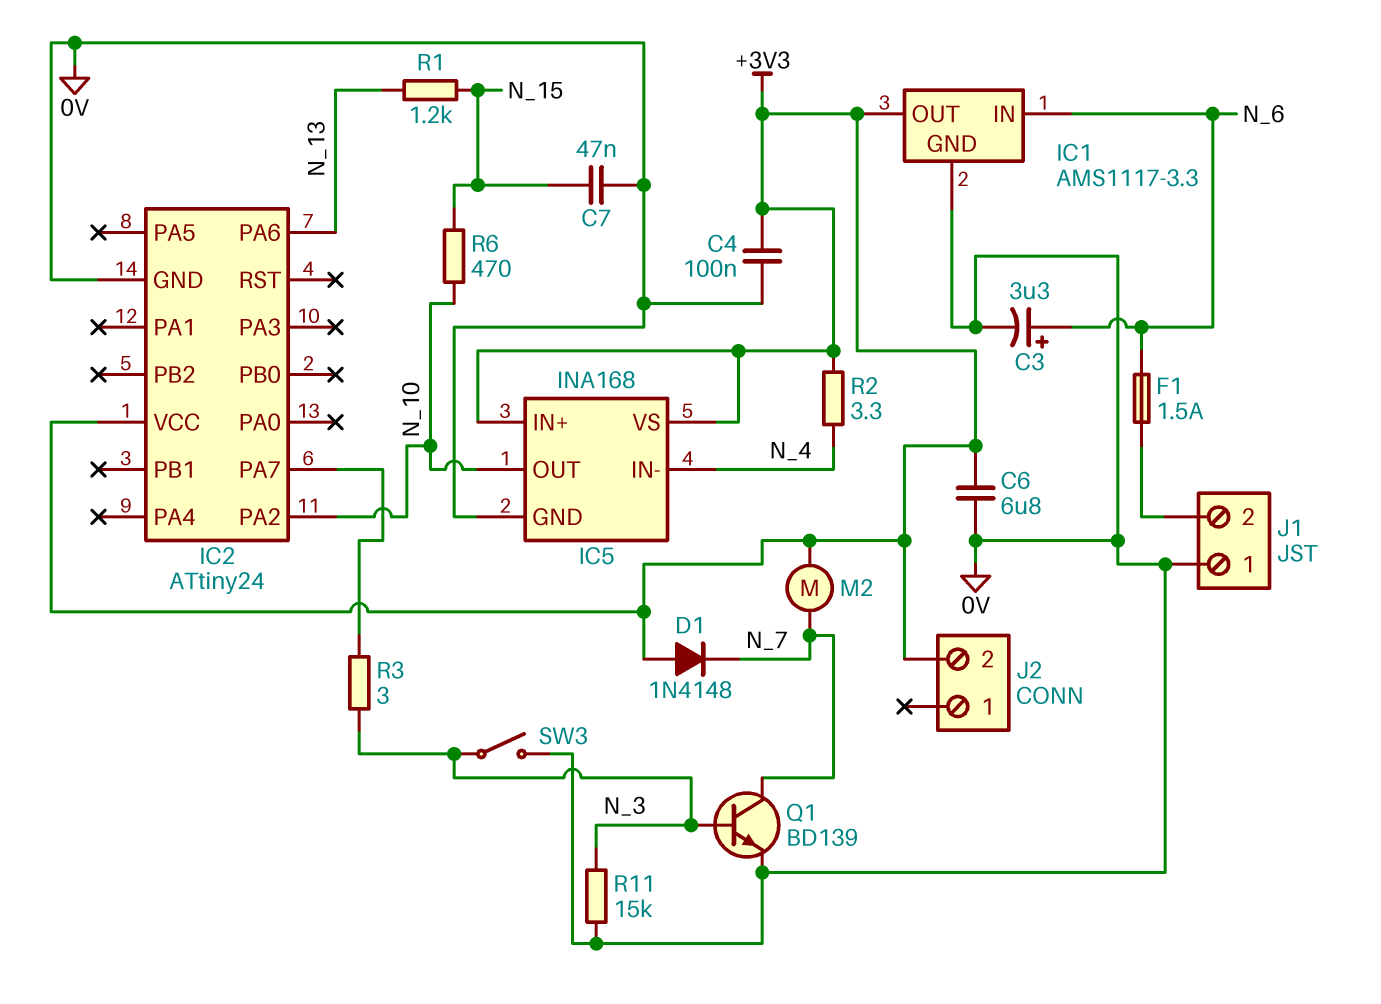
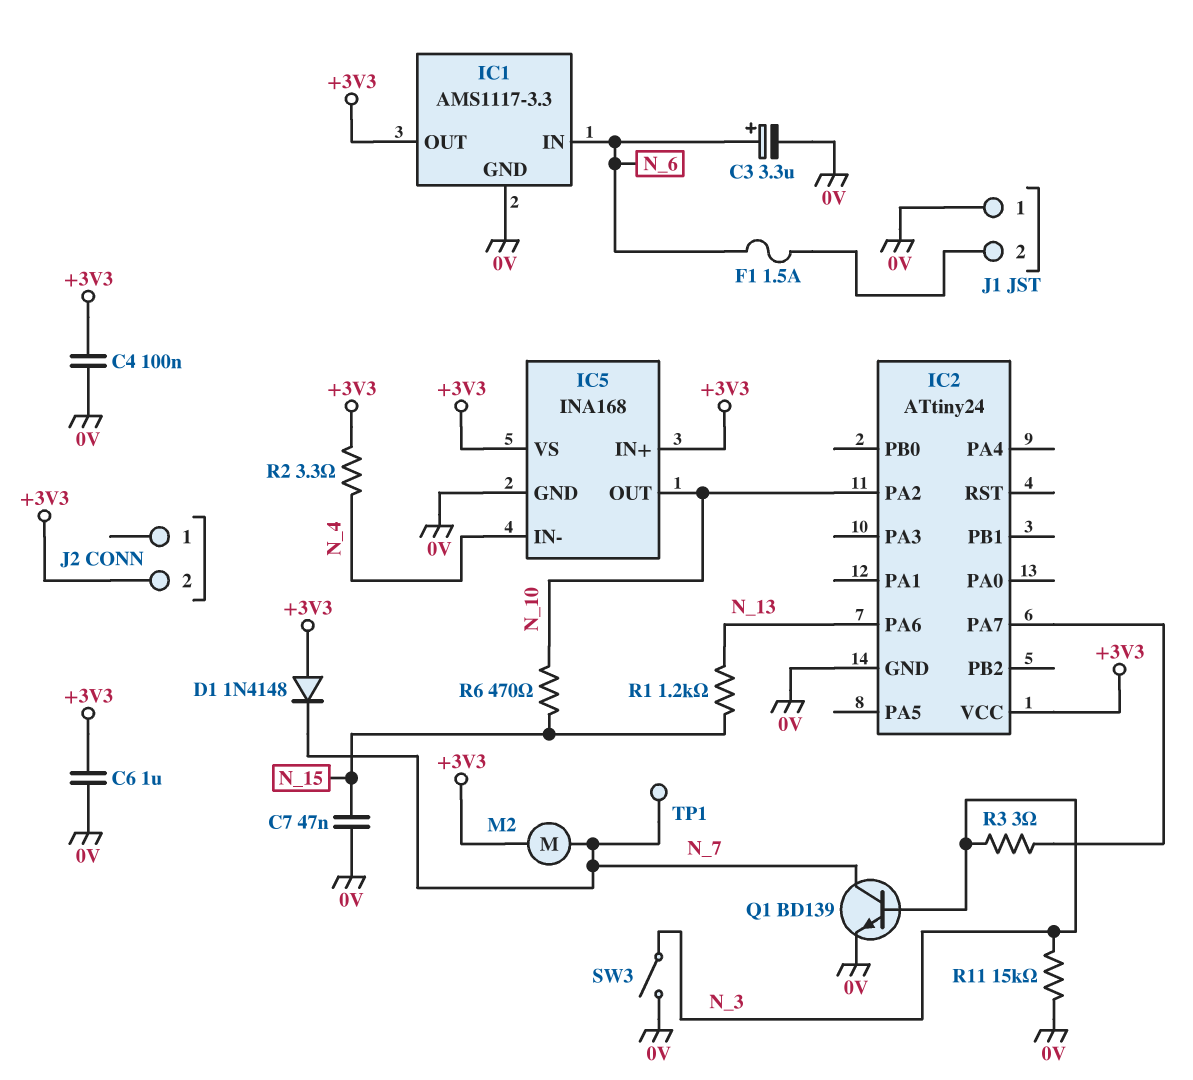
C6: 6.8uF (+3V3, 0V) -> 1uF (+3V3, 0V)
TP1: none -> test point (N_7)

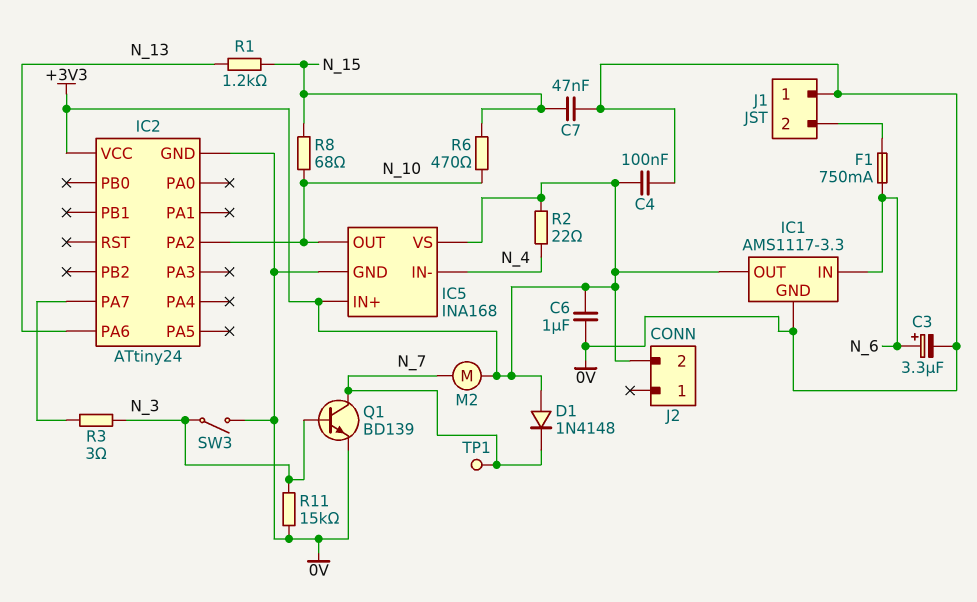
F1: 1.5A (J1/2, N_6) -> 750mA (J1/2, N_6)
R2: 3.3 (+3V3, N_4) -> 22 (+3V3, N_4)
R8: none -> 68 (N_10, N_15)

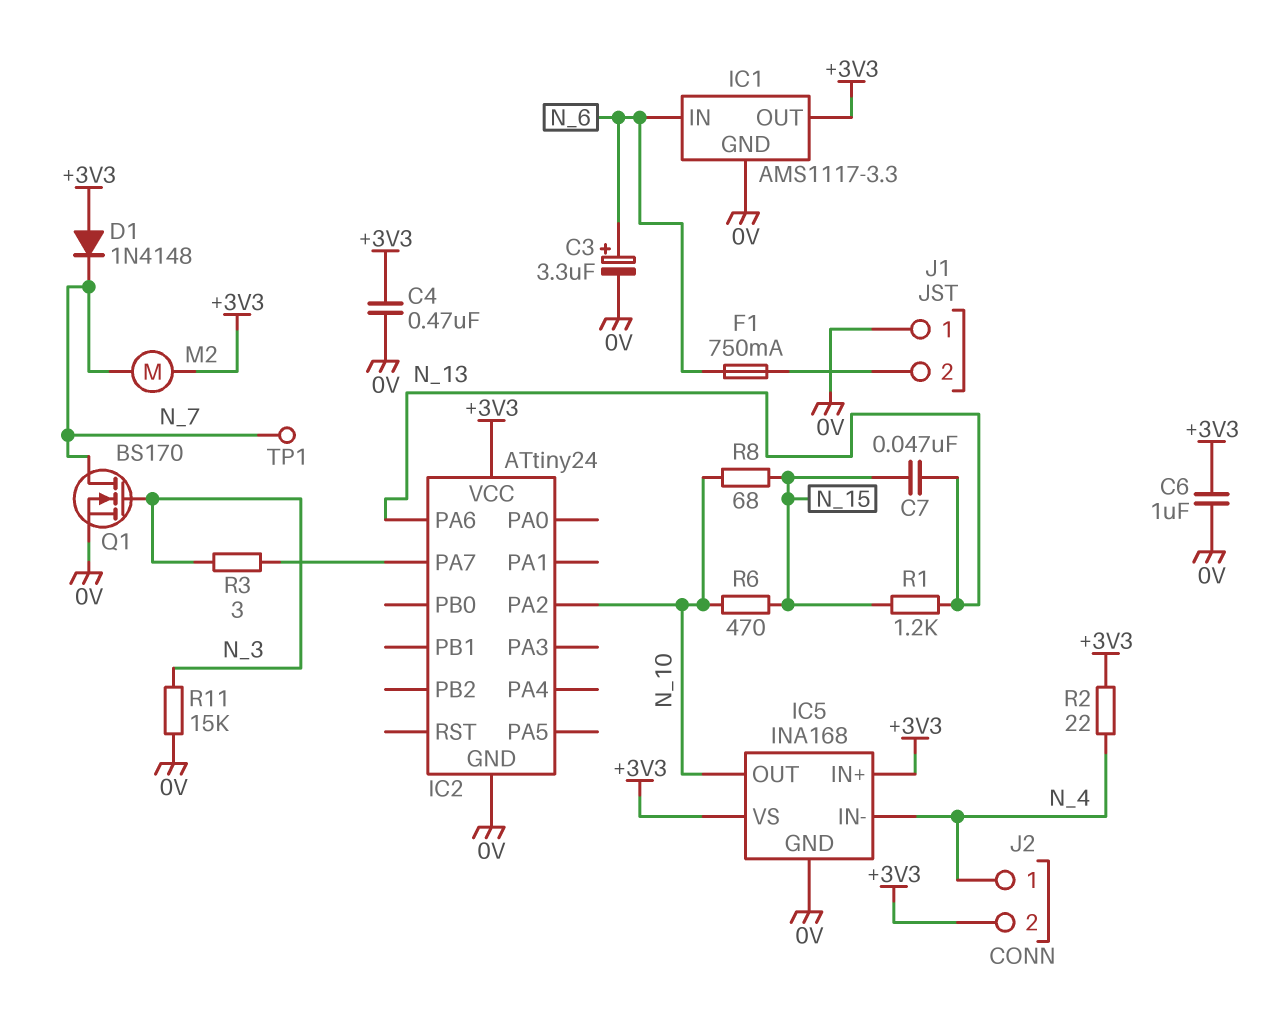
C4: 100nF (+3V3, 0V) -> 470nF (+3V3, 0V)
C7: 47nF (0V, N_15) -> 47nF (N_13, N_15)
J2 pin 1: none -> N_4
Q1: NPN BD139 (B N_3, C N_7, E 0V) -> NMOS BS170 (G N_3, D N_7, S 0V)
SW3: switch (0V, N_3) -> none

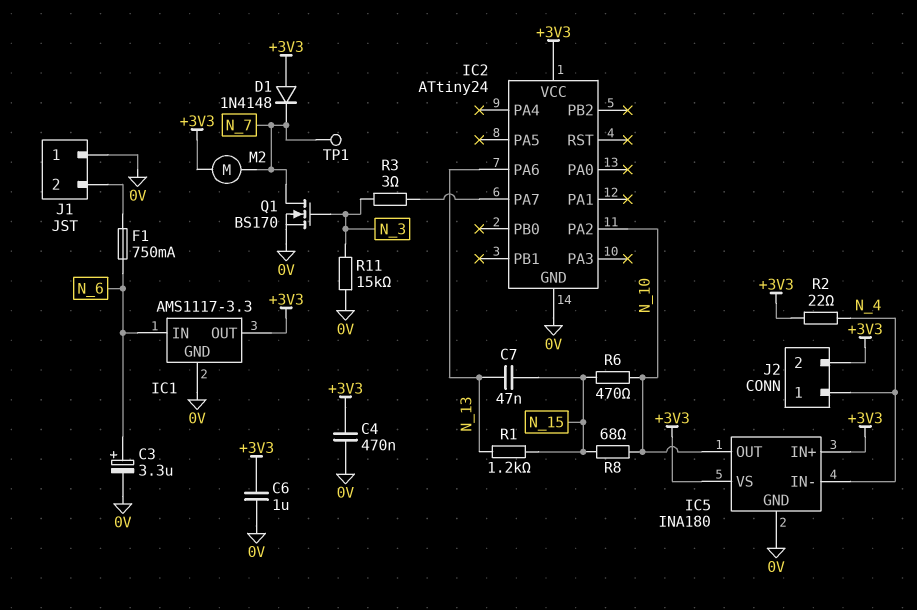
IC5: INA168 -> INA180

